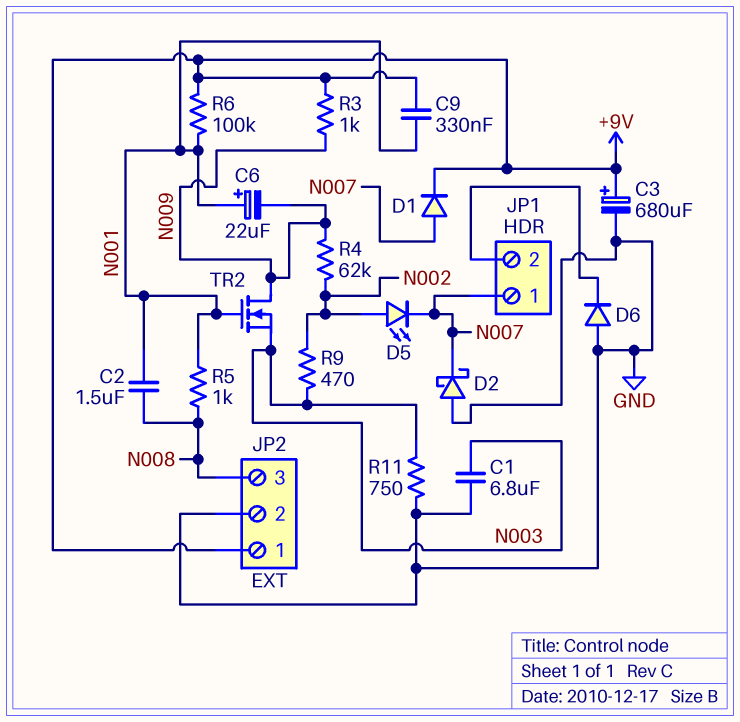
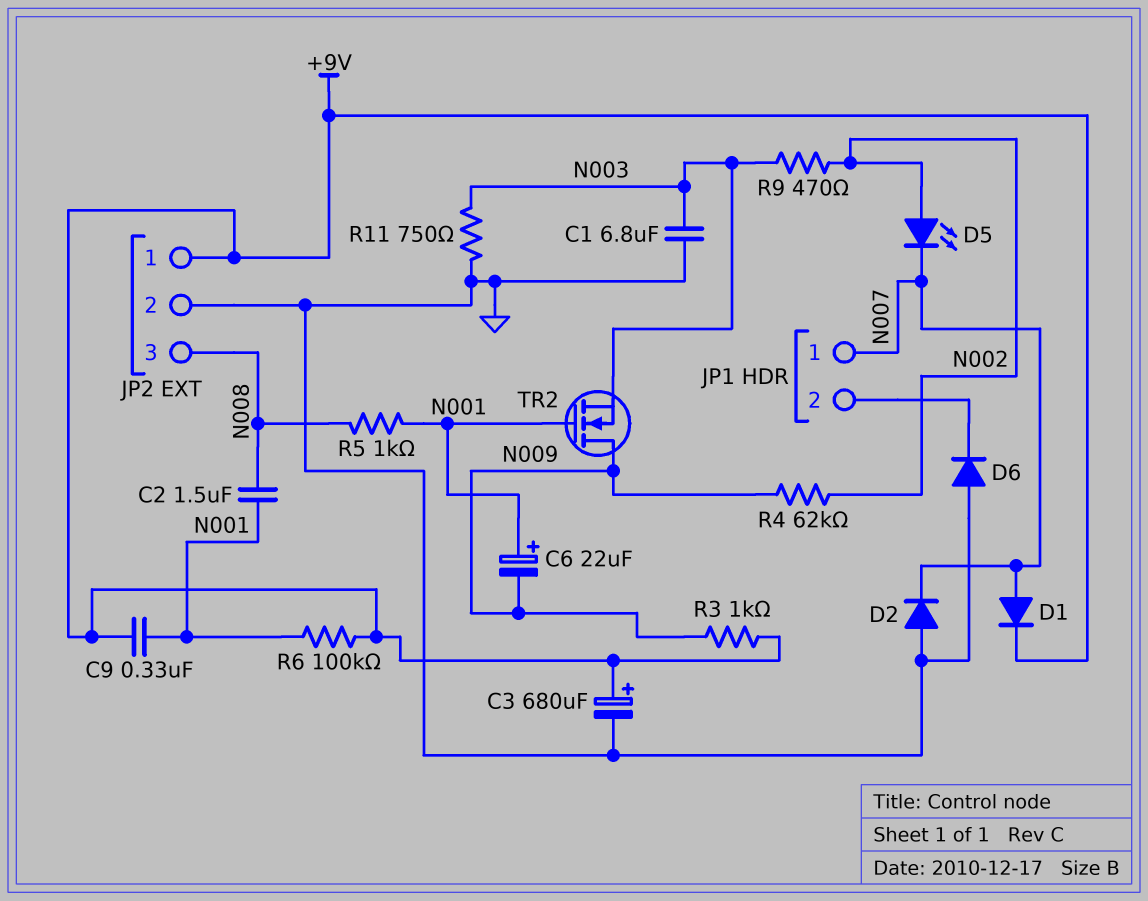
D2: schottky (A GND, K N007) -> diode (A GND, K N007)

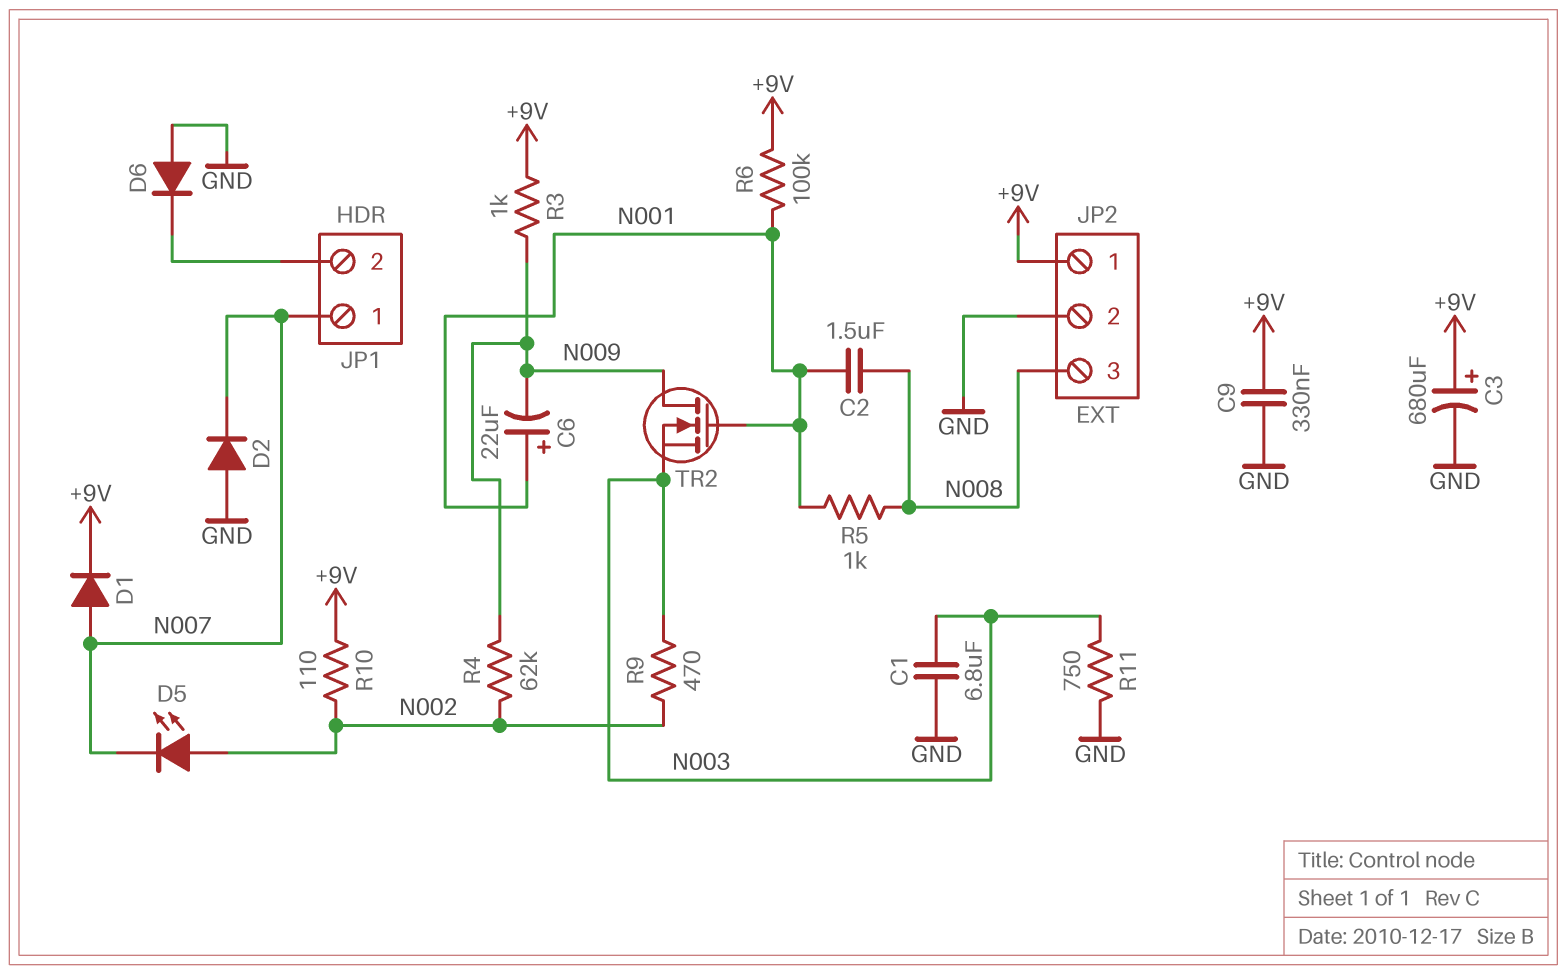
C9: 330nF (+9V, N001) -> 330nF (+9V, GND)
R10: none -> 110 (+9V, N002)

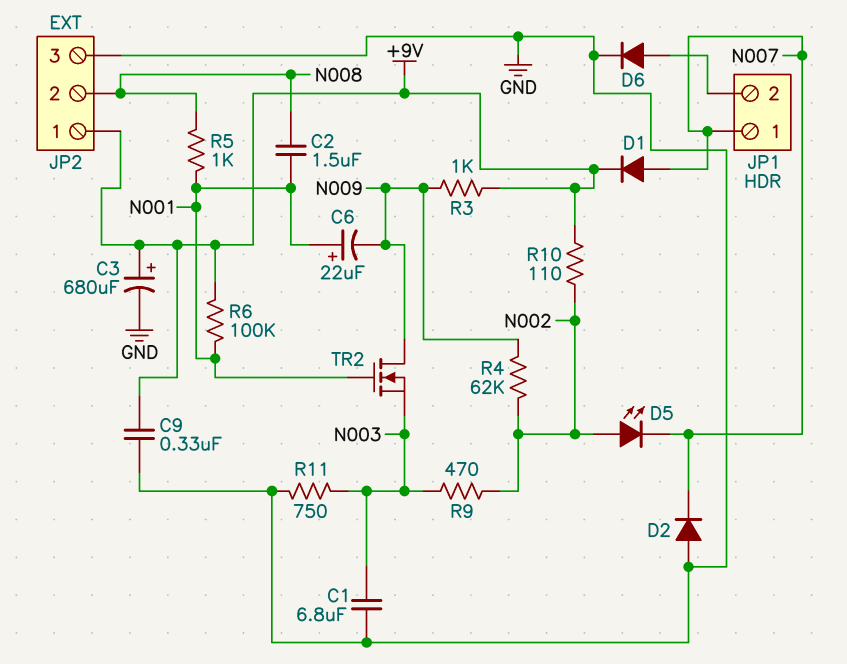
D6: diode (A GND, K JP1/2) -> diode (A JP1/2, K GND)
JP2 pin 2: GND -> N008
JP2 pin 3: N008 -> GND

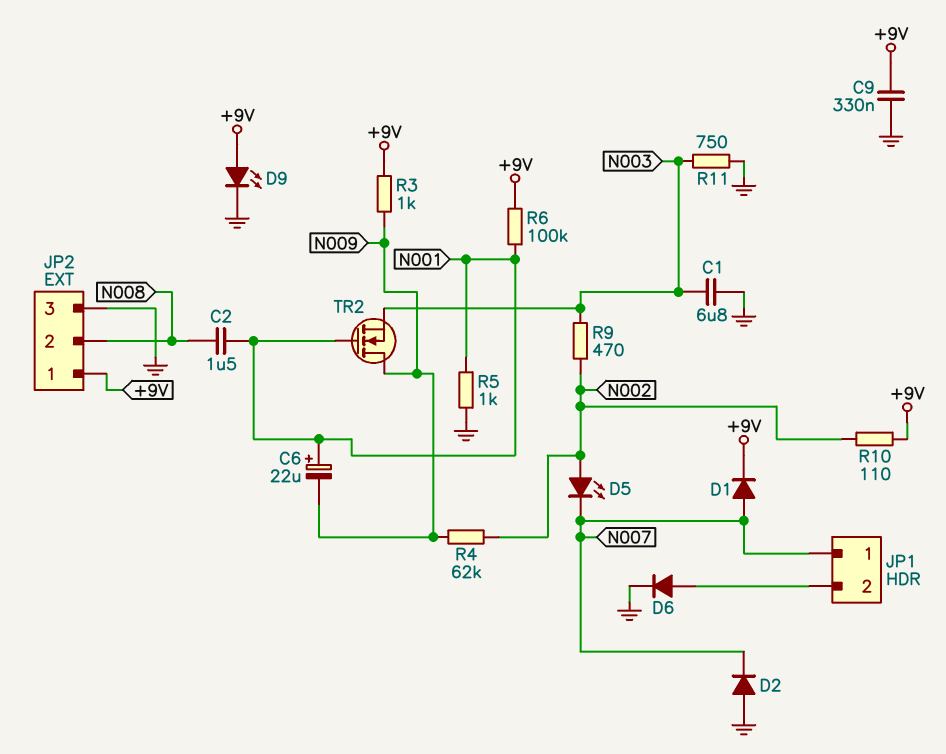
C3: 680uF (plus +9V, minus GND) -> none
D9: none -> LED (A +9V, K GND)
R5: 1k (N001, N008) -> 1k (GND, N001)

